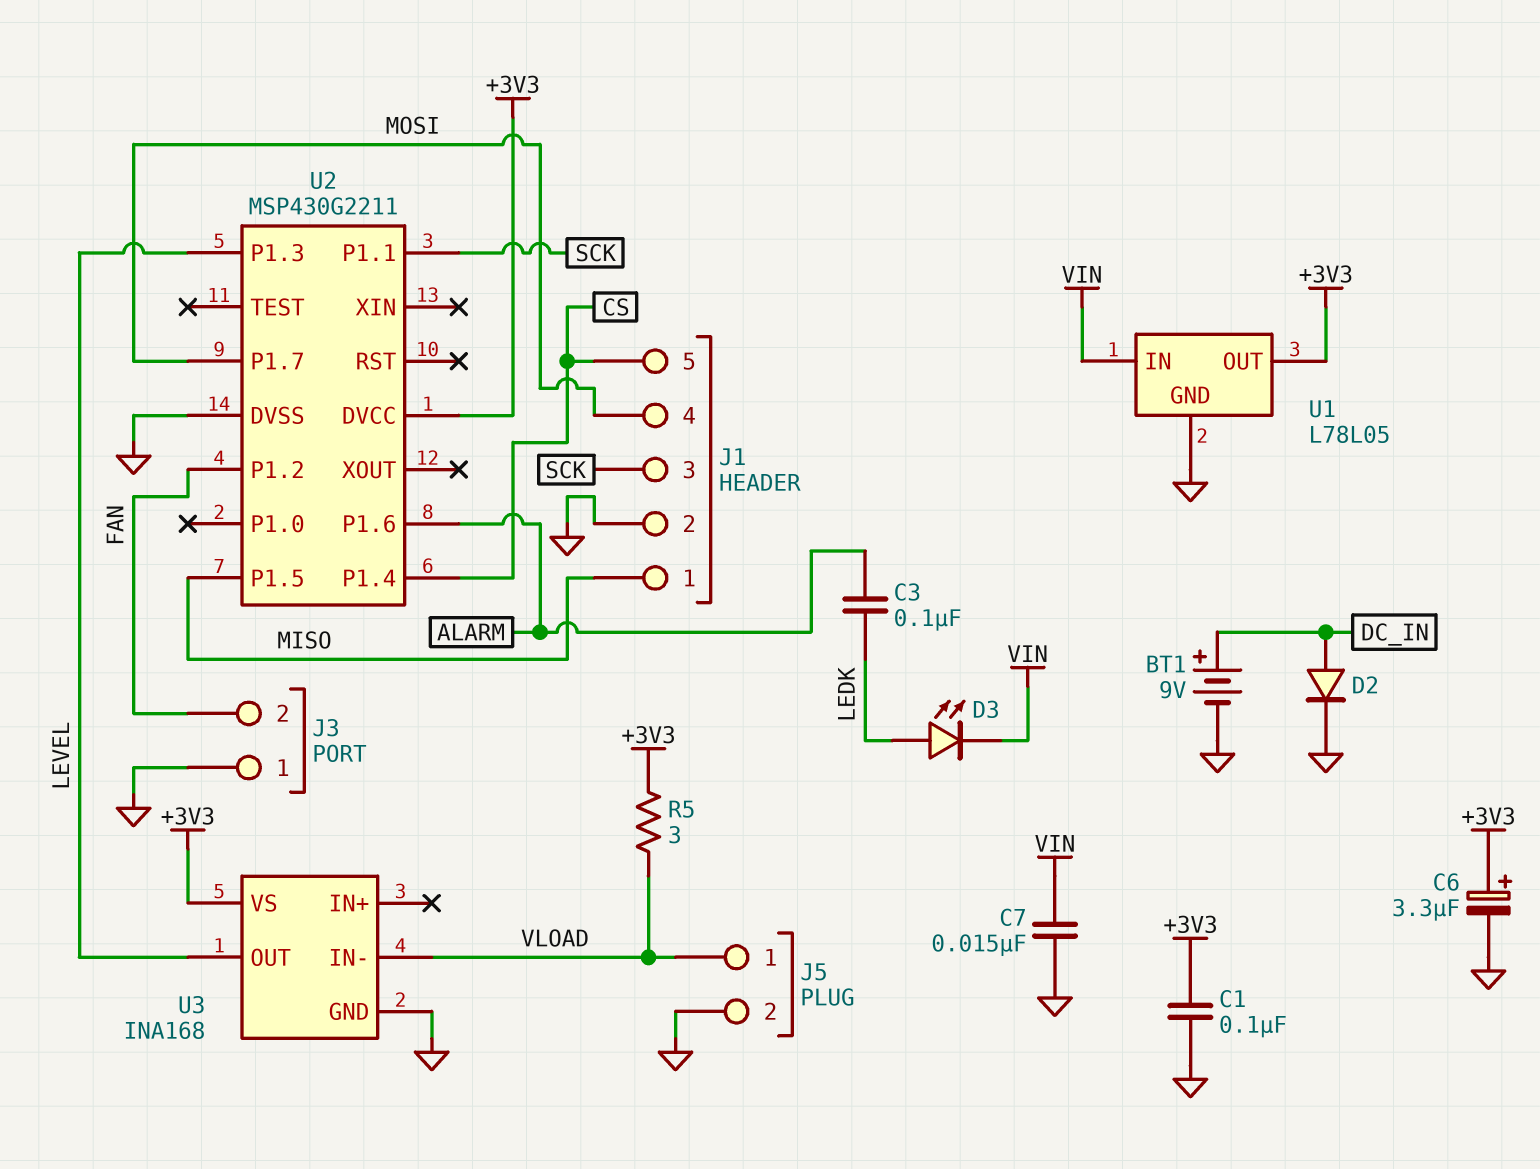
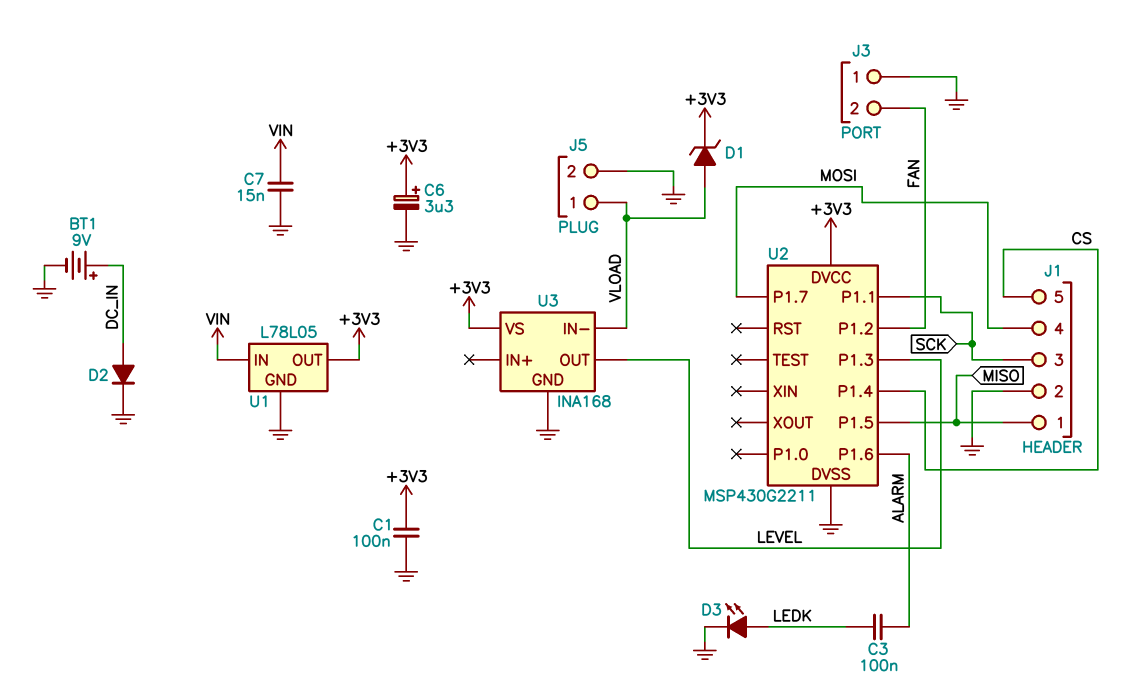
D1: none -> zener (A VLOAD, K +3V3)
D3: LED (A LEDK, K VIN) -> LED (A LEDK, K GND)
R5: 3 (+3V3, VLOAD) -> none

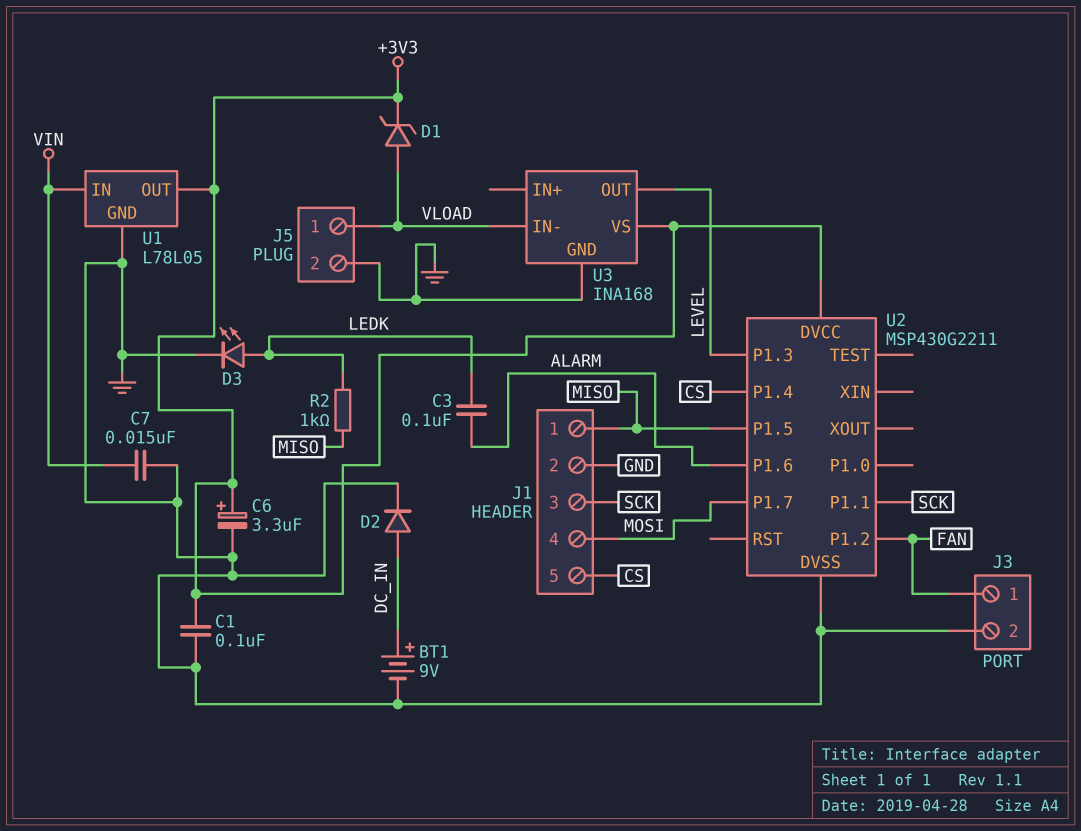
J3 pin 1: GND -> FAN
J3 pin 2: FAN -> GND
R2: none -> 1k (LEDK, MISO)

